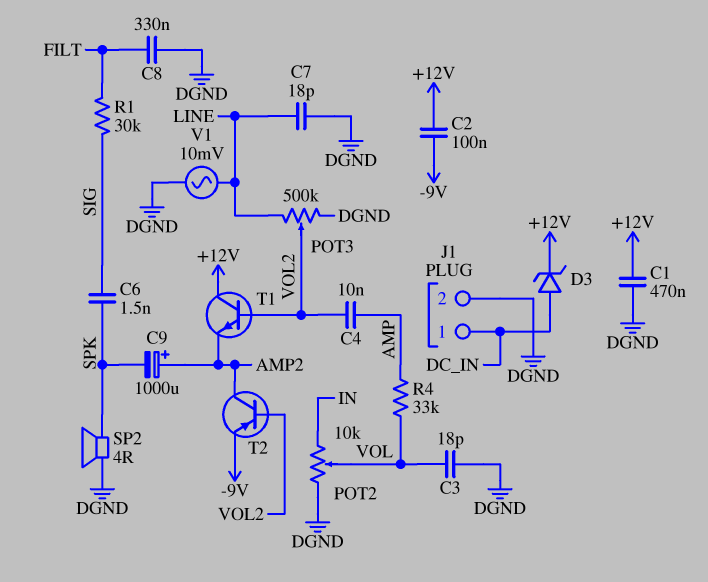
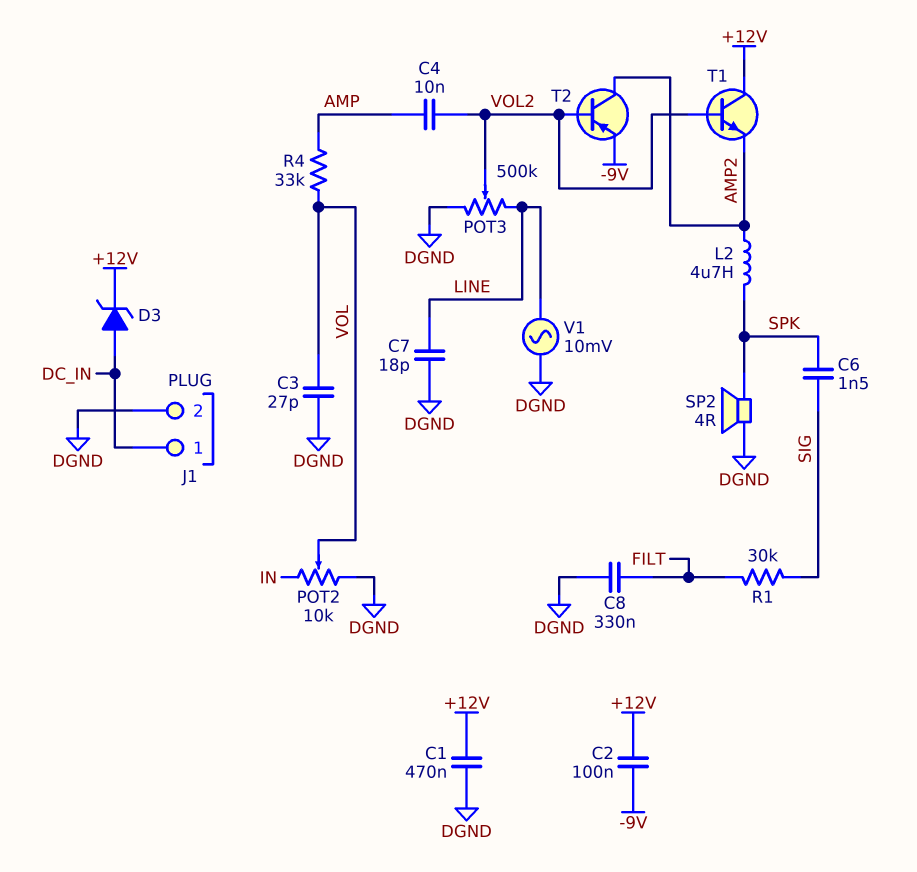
C3: 18pF (DGND, VOL) -> 27pF (DGND, VOL)
C9: 1000uF (plus AMP2, minus SPK) -> none
L2: none -> 4.7uH (AMP2, SPK)

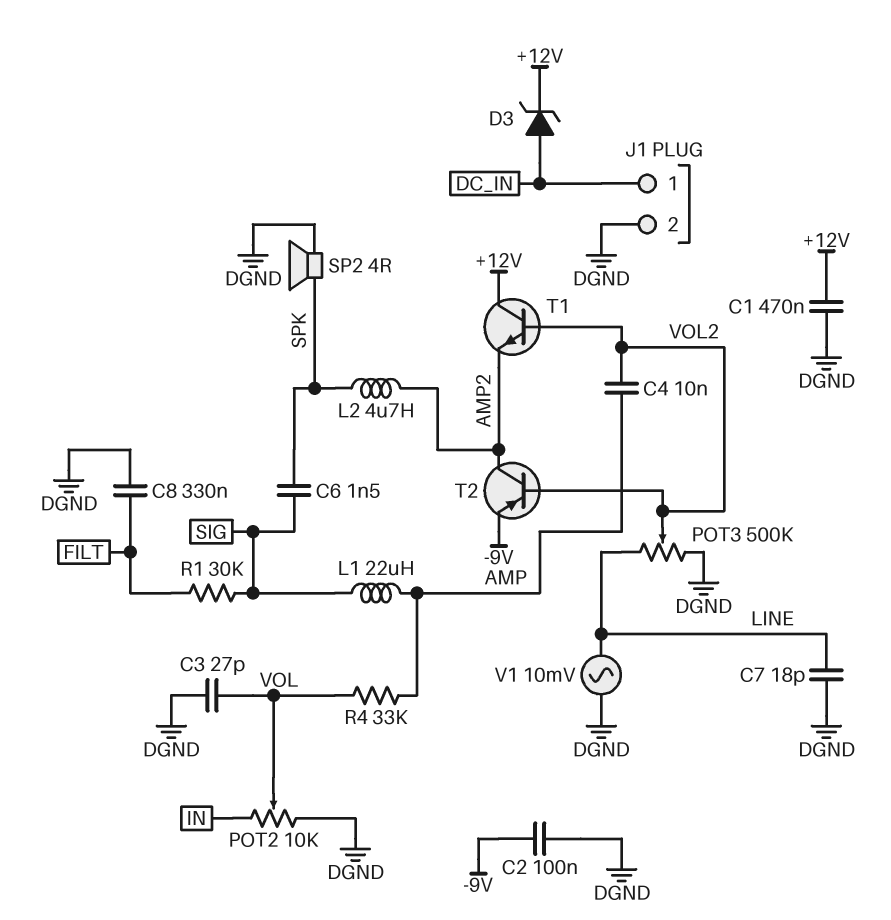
C2: 100nF (+12V, -9V) -> 100nF (-9V, DGND)
L1: none -> 22uH (AMP, SIG)

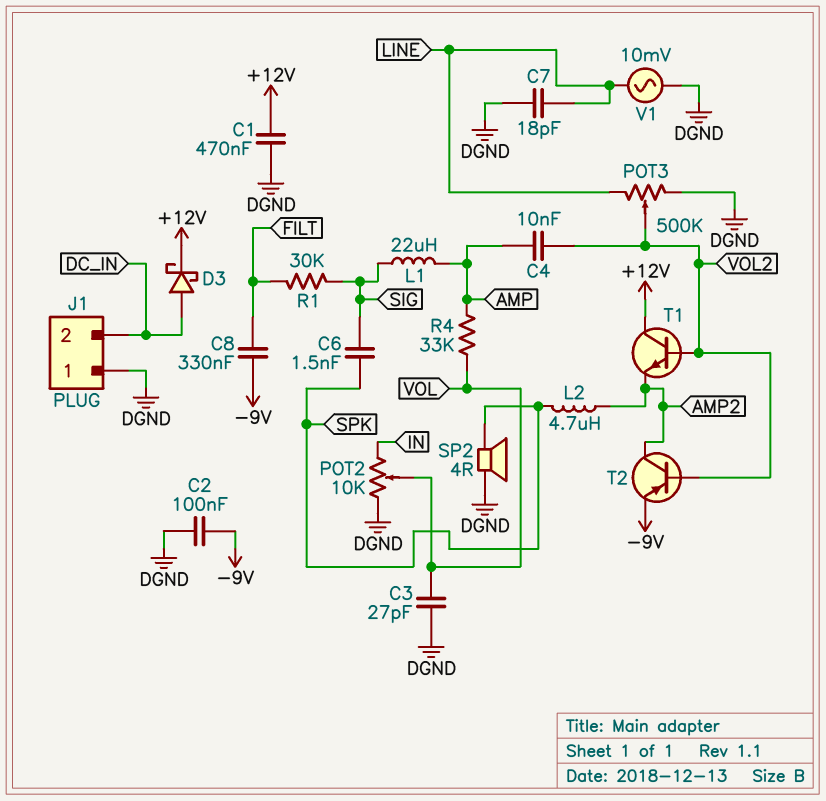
C8: 330nF (DGND, FILT) -> 330nF (-9V, FILT)
D3: zener (A DC_IN, K +12V) -> schottky (A DC_IN, K +12V)
J1 pin 1: DC_IN -> DGND
J1 pin 2: DGND -> DC_IN

